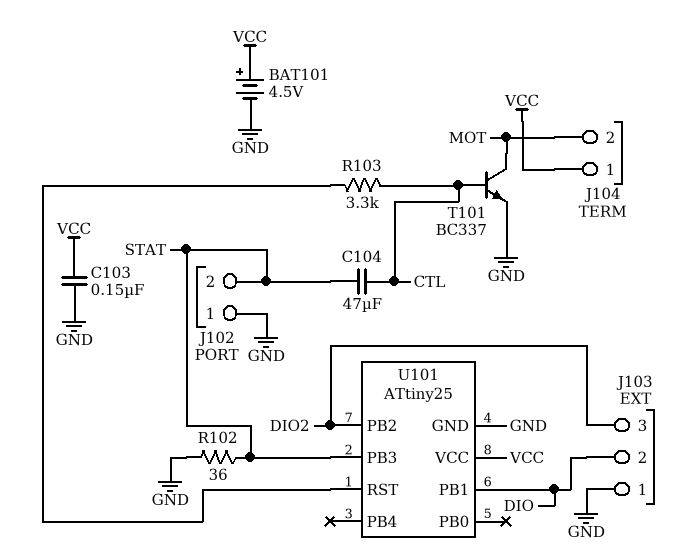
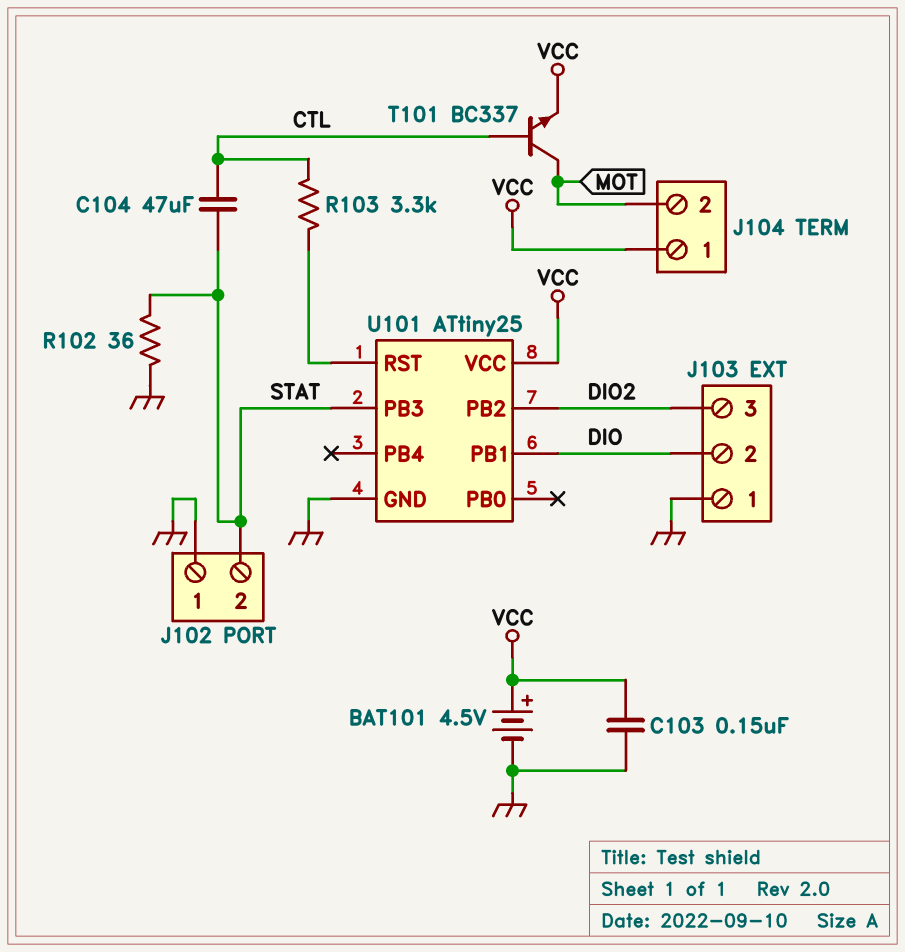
T101: NPN BC337 (B CTL, C MOT, E GND) -> NPN BC337 (B CTL, C MOT, E VCC)

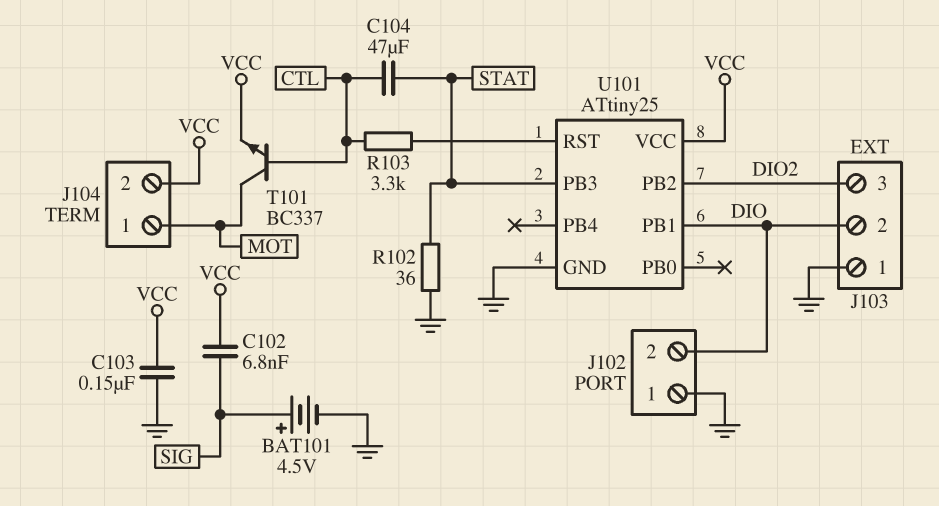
BAT101: 4.5V (plus VCC, minus GND) -> 4.5V (plus SIG, minus GND)
C102: none -> 6.8nF (SIG, VCC)
J102 pin 2: STAT -> DIO
J104 pin 1: VCC -> MOT
J104 pin 2: MOT -> VCC

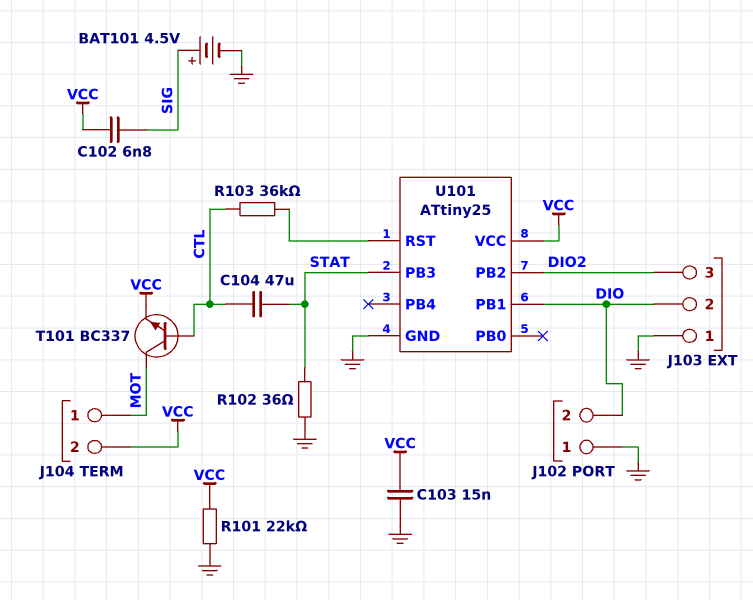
C103: 150nF (GND, VCC) -> 15nF (GND, VCC)
R101: none -> 22k (GND, VCC)
R103: 3.3k (CTL, U101/RST) -> 36k (CTL, U101/RST)

